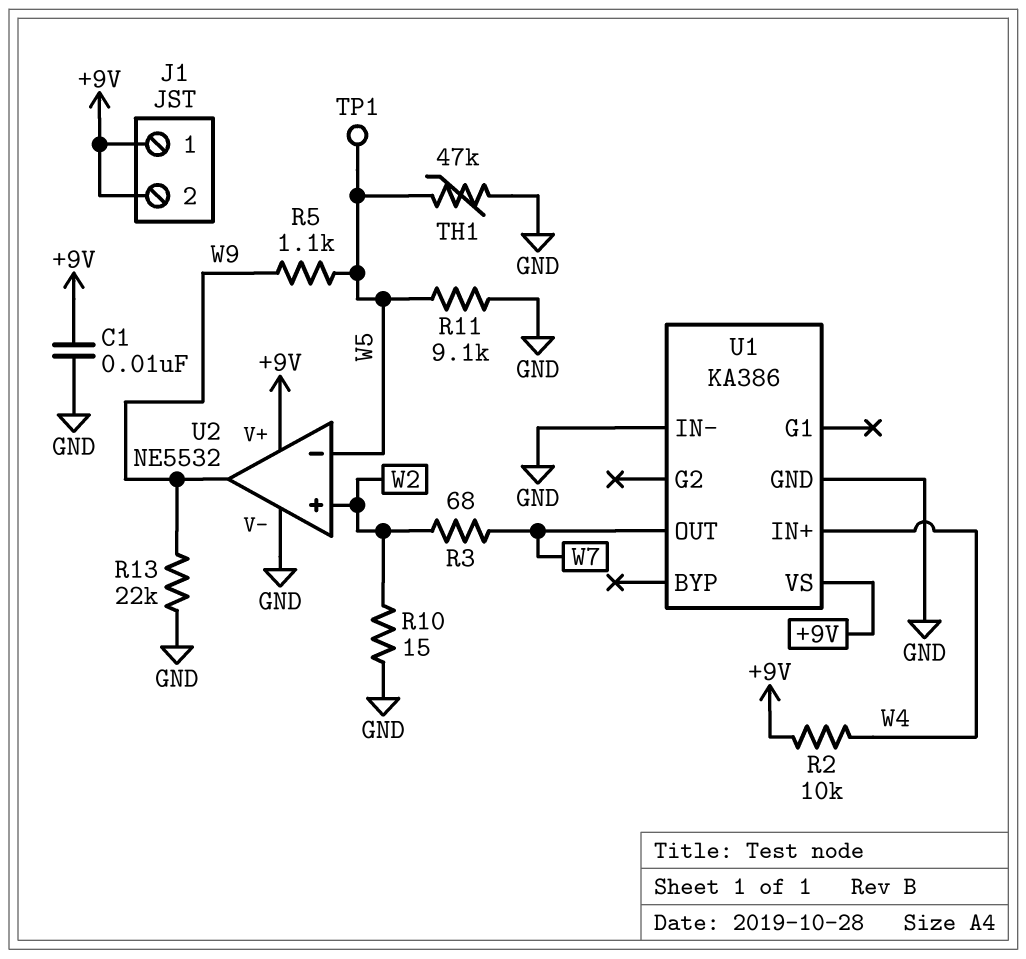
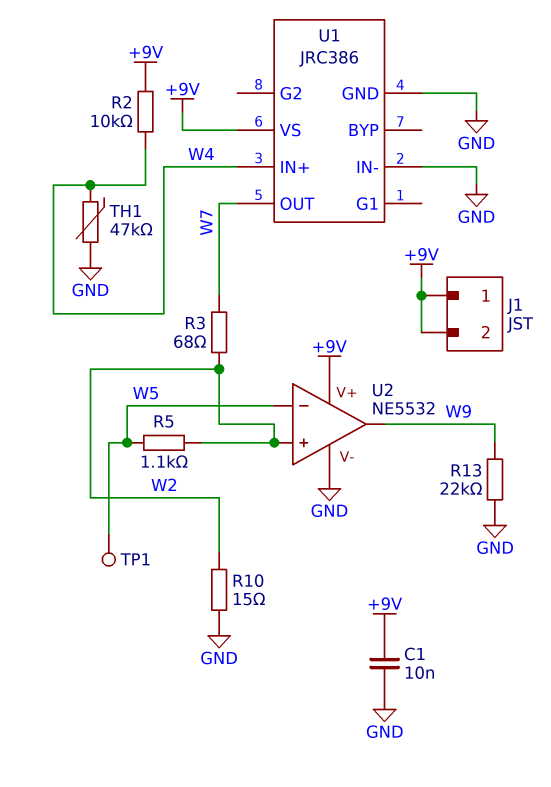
R5: 1.1k (W5, W9) -> 1.1k (W2, W5)
R11: 9.1k (GND, W5) -> none
TH1: 47k (GND, W5) -> 47k (GND, W4)
U1: KA386 -> JRC386

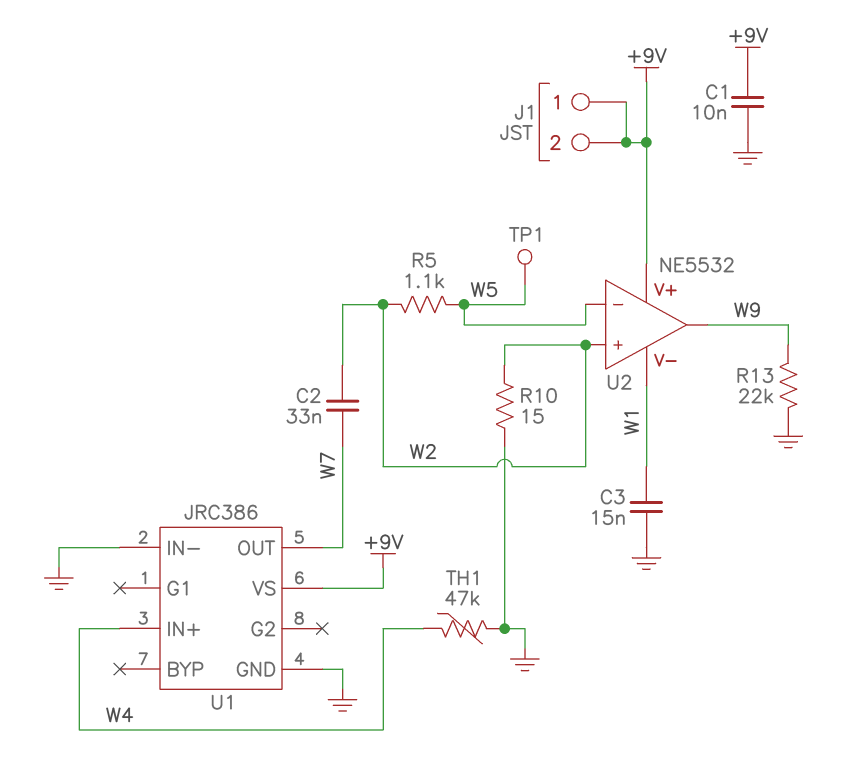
C2: none -> 33nF (W2, W7)
C3: none -> 15nF (GND, W1)
R2: 10k (+9V, W4) -> none
R3: 68 (W2, W7) -> none
U2 pin V-: GND -> W1

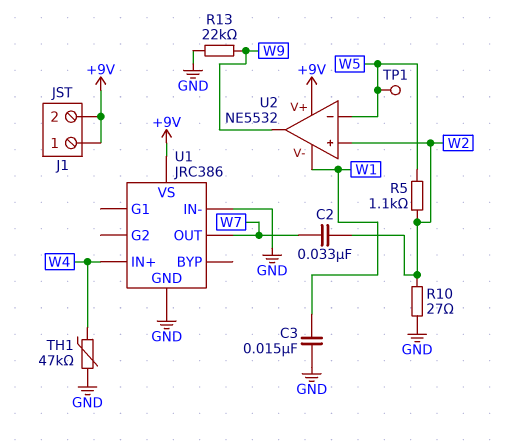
C1: 10nF (+9V, GND) -> none
R10: 15 (GND, W2) -> 27 (GND, W2)

